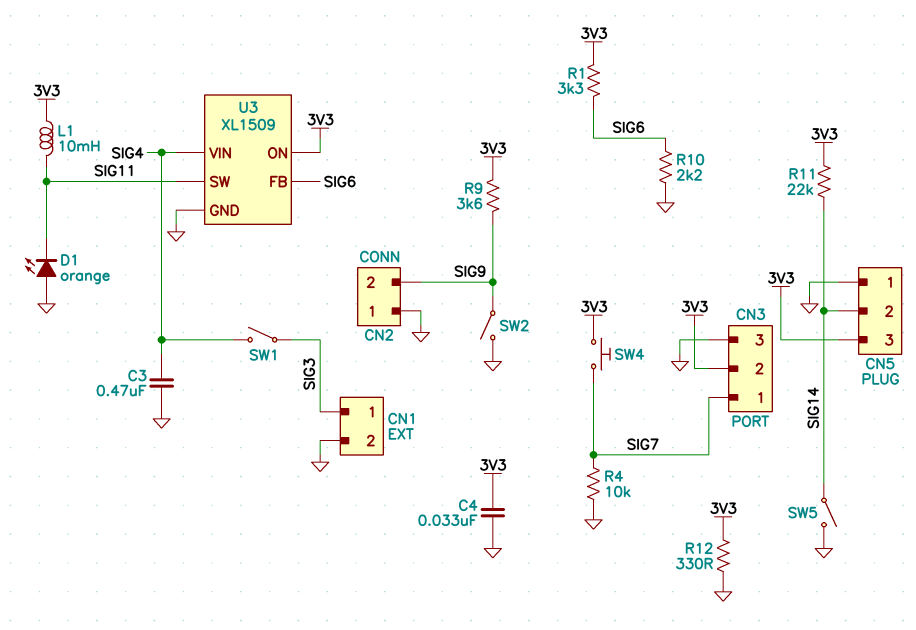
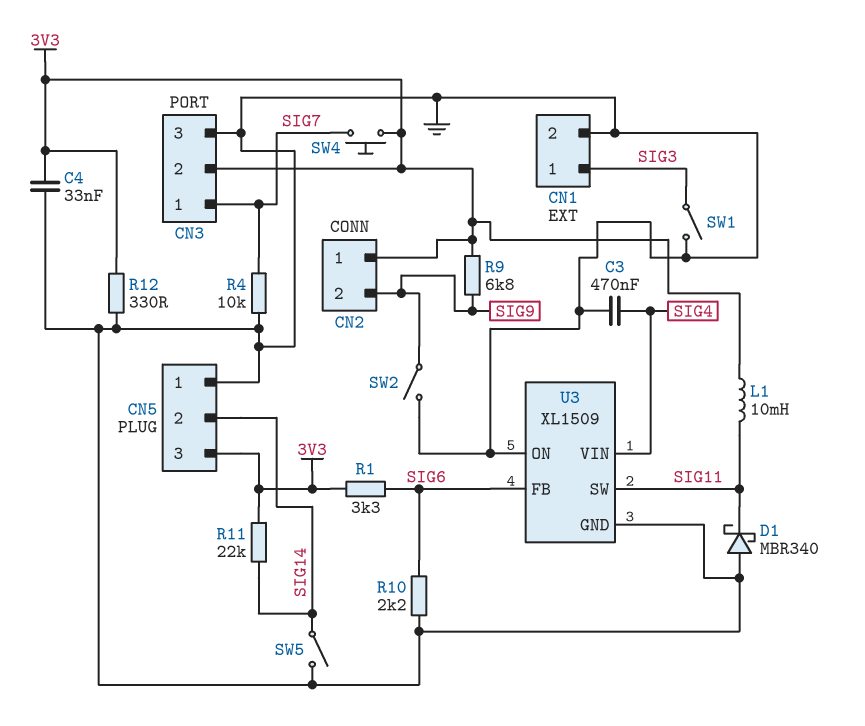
CN2 pin 1: GND -> 3V3
D1: LED orange (A GND, K SIG11) -> schottky MBR340 (A GND, K SIG11)
R9: 3.6k (3V3, SIG9) -> 6.8k (3V3, SIG9)
SW1: switch (SIG3, SIG4) -> switch (GND, SIG3)
U3 pin ON: 3V3 -> GND

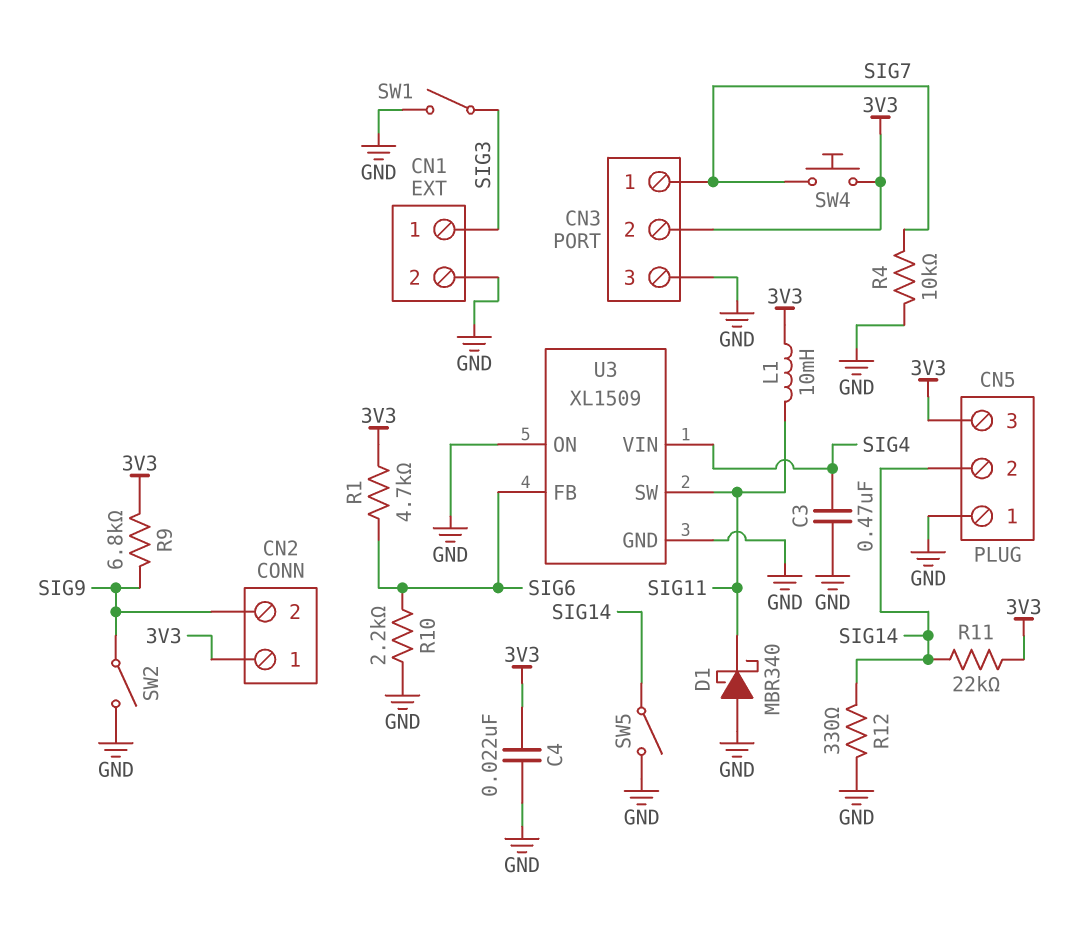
C4: 33nF (3V3, GND) -> 22nF (3V3, GND)
R1: 3.3k (3V3, SIG6) -> 4.7k (3V3, SIG6)
R12: 330 (3V3, GND) -> 330 (GND, SIG14)

